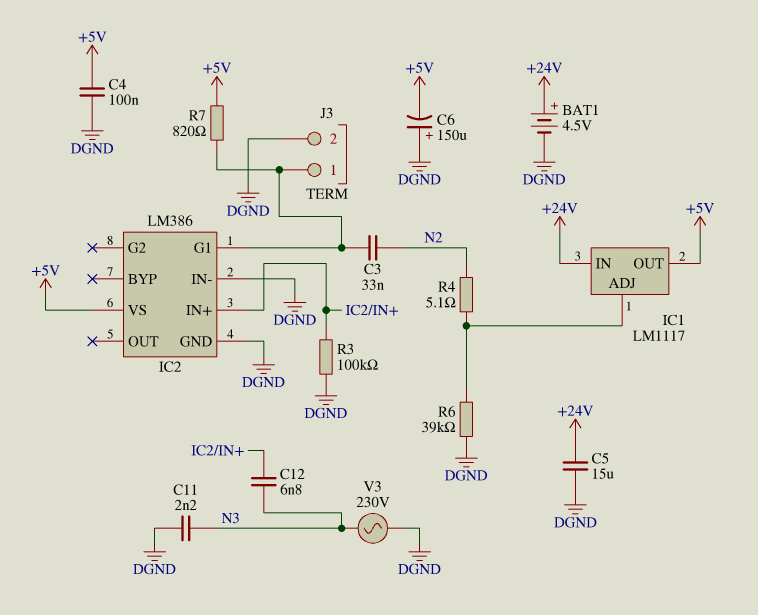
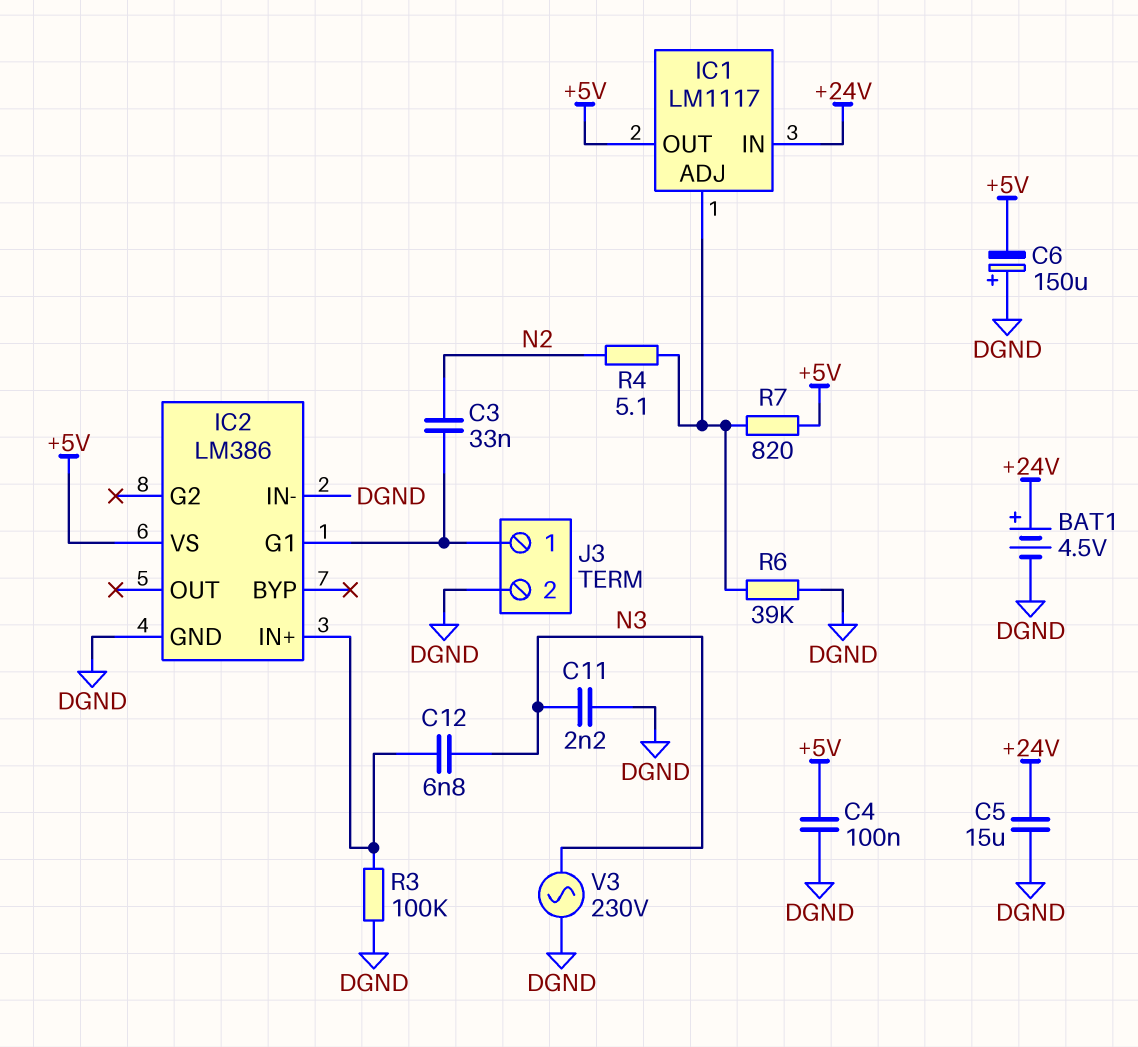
R7: 820 (+5V, IC2/G1) -> 820 (+5V, IC1/ADJ)

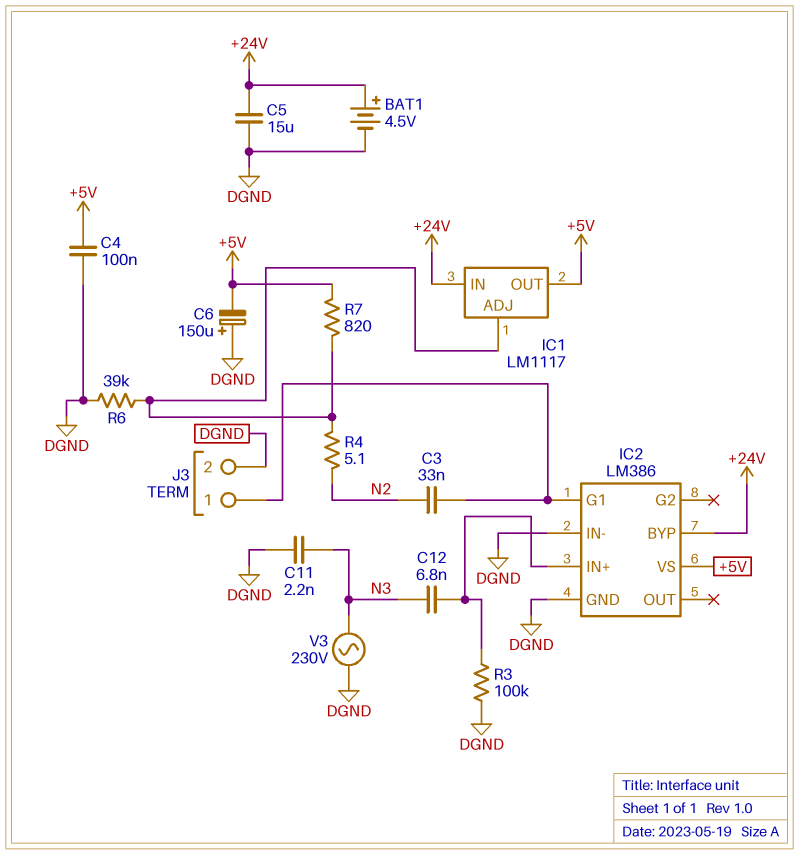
IC2 pin BYP: none -> +24V

